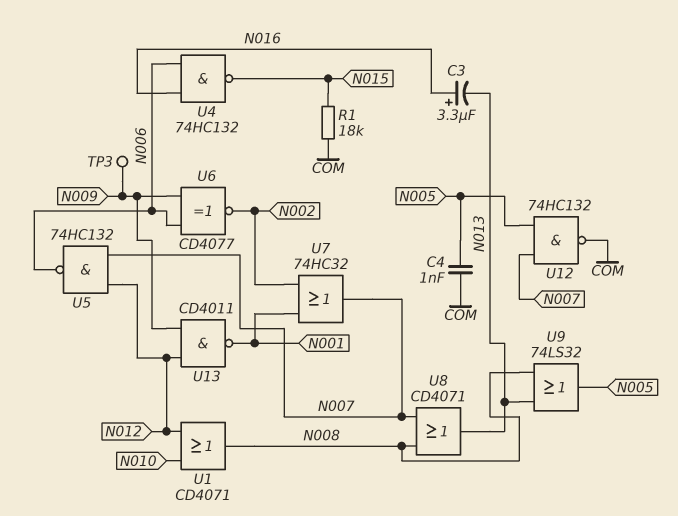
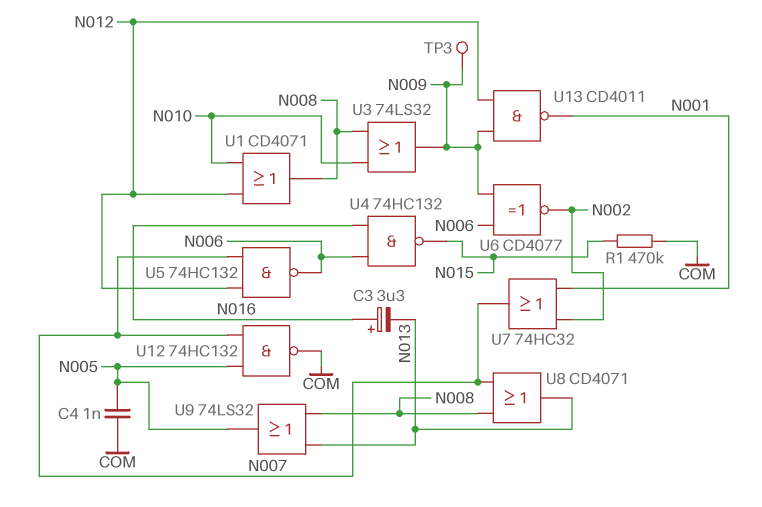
R1: 18k (COM, N015) -> 470k (COM, N015)
U3: none -> OR 74LS32 (in N008, in N010, out N009)

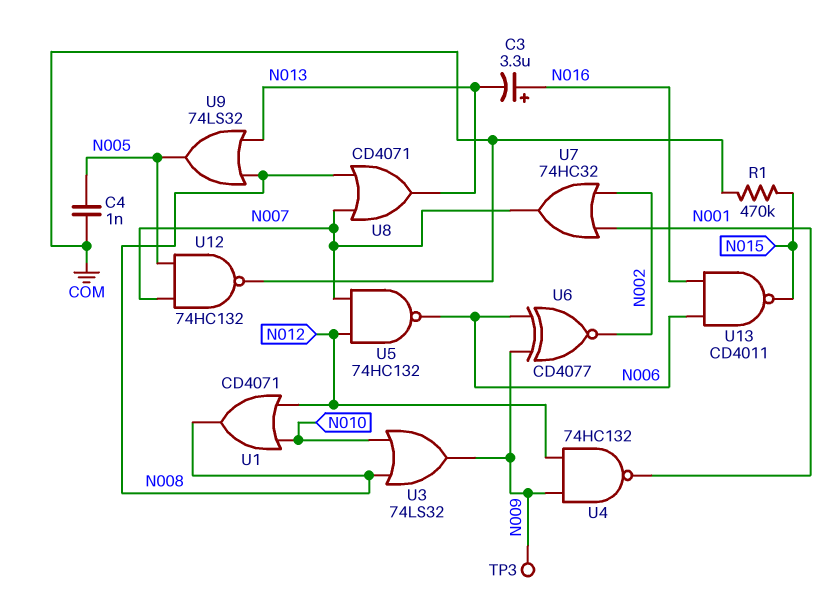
U4: NAND 74HC132 (in N006, in N016, out N015) -> NAND 74HC132 (in N009, in N012, out N001)
U13: NAND CD4011 (in N009, in N012, out N001) -> NAND CD4011 (in N006, in N016, out N015)

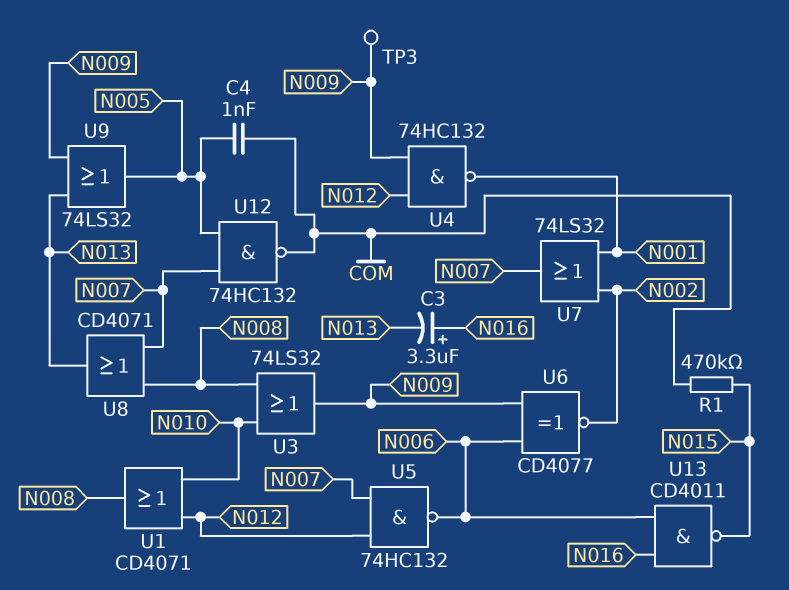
U7: OR 74HC32 (in N001, in N002, out N007) -> OR 74LS32 (in N001, in N002, out N007)
U9: OR 74LS32 (in N008, in N013, out N005) -> OR 74LS32 (in N009, in N013, out N005)

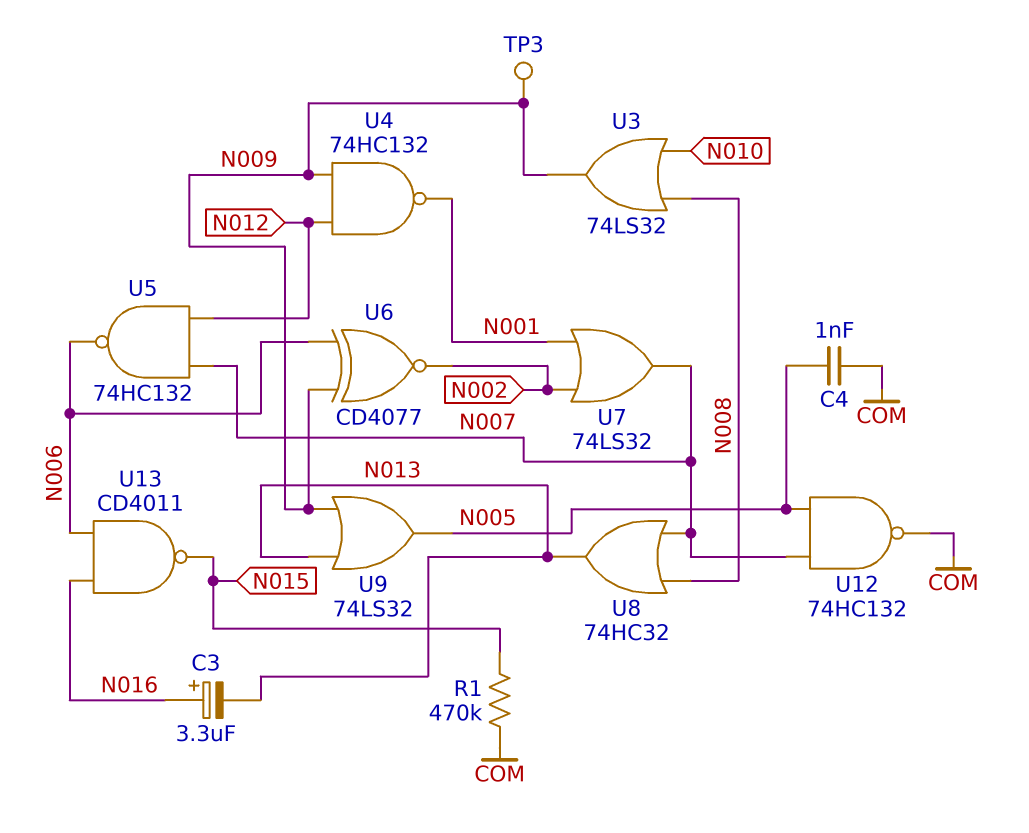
U1: OR CD4071 (in N010, in N012, out N008) -> none
U8: OR CD4071 (in N007, in N008, out N013) -> OR 74HC32 (in N007, in N008, out N013)

